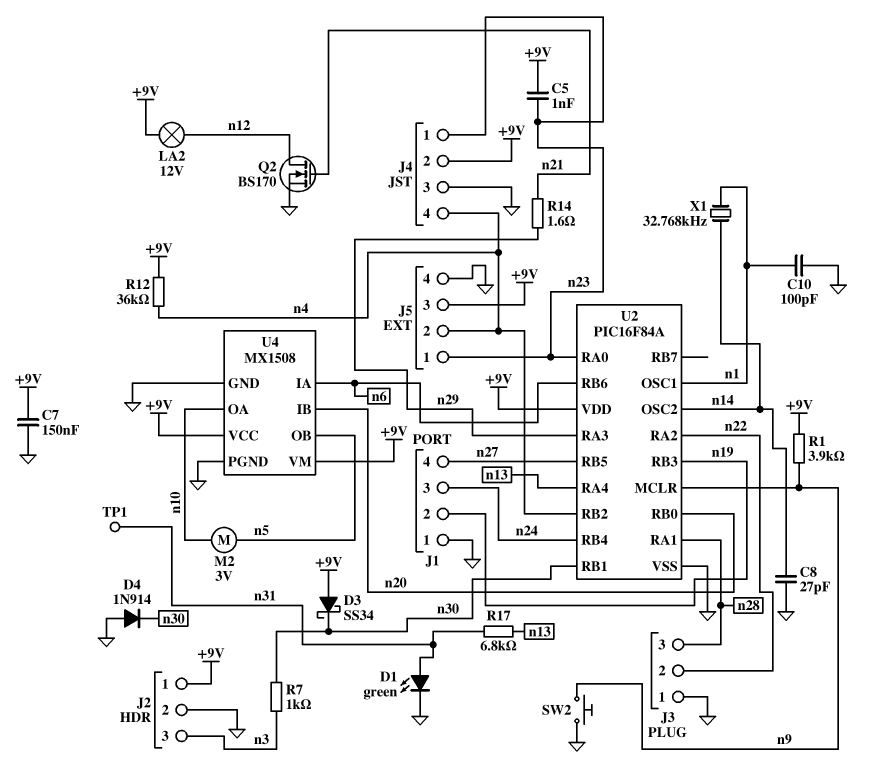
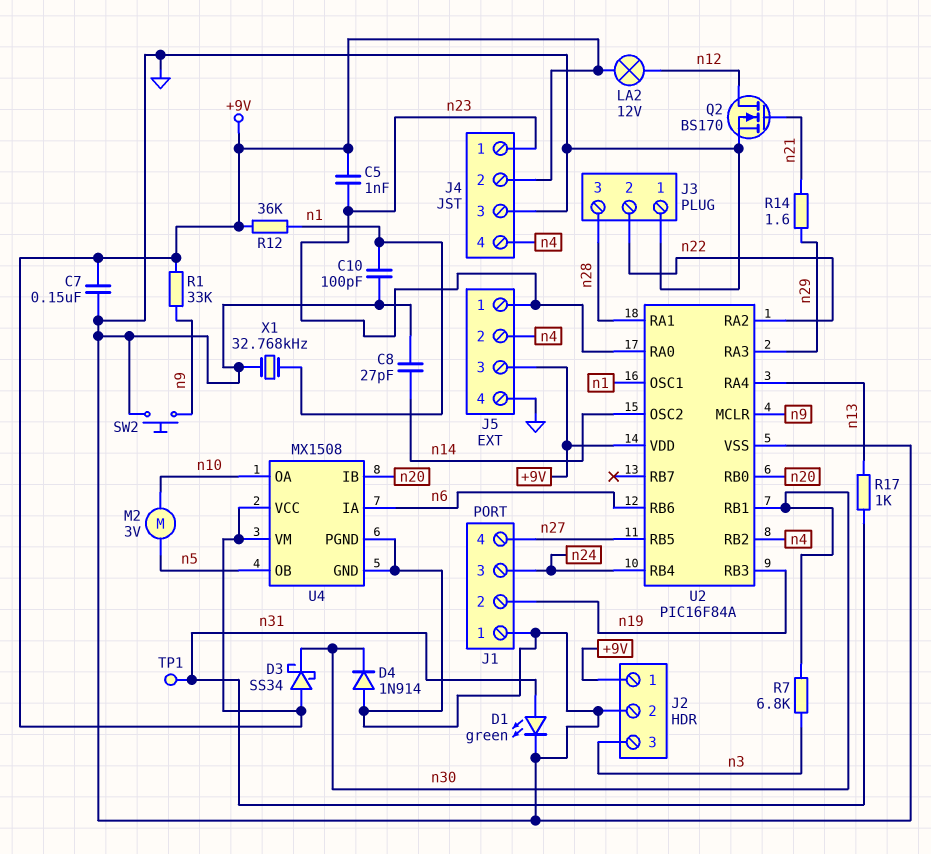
R1: 3.9k (+9V, n9) -> 33k (+9V, n9)
R7: 1k (n3, n30) -> 6.8k (n3, n30)
R12: 36k (+9V, n4) -> 36k (+9V, n1)
R17: 6.8k (n13, n31) -> 1k (n13, n31)
X1: 32.768kHz (n1, n14) -> 32.768kHz (GND, n1)

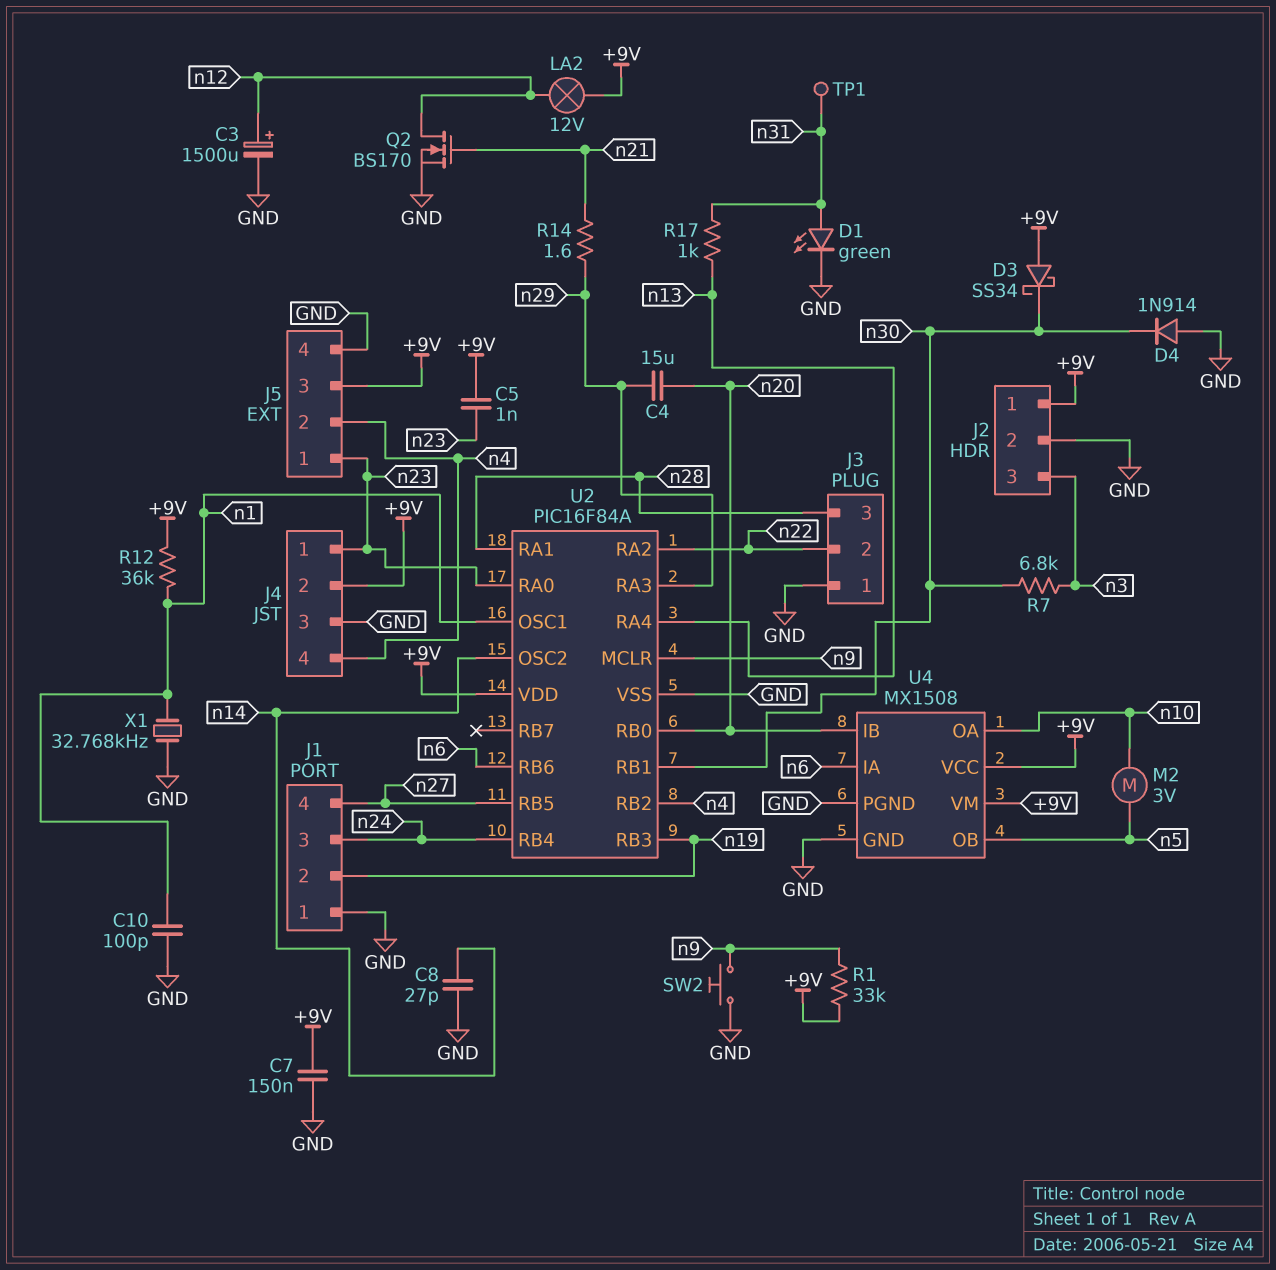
C3: none -> 1500uF (plus n12, minus GND)
C4: none -> 15uF (n20, n29)

